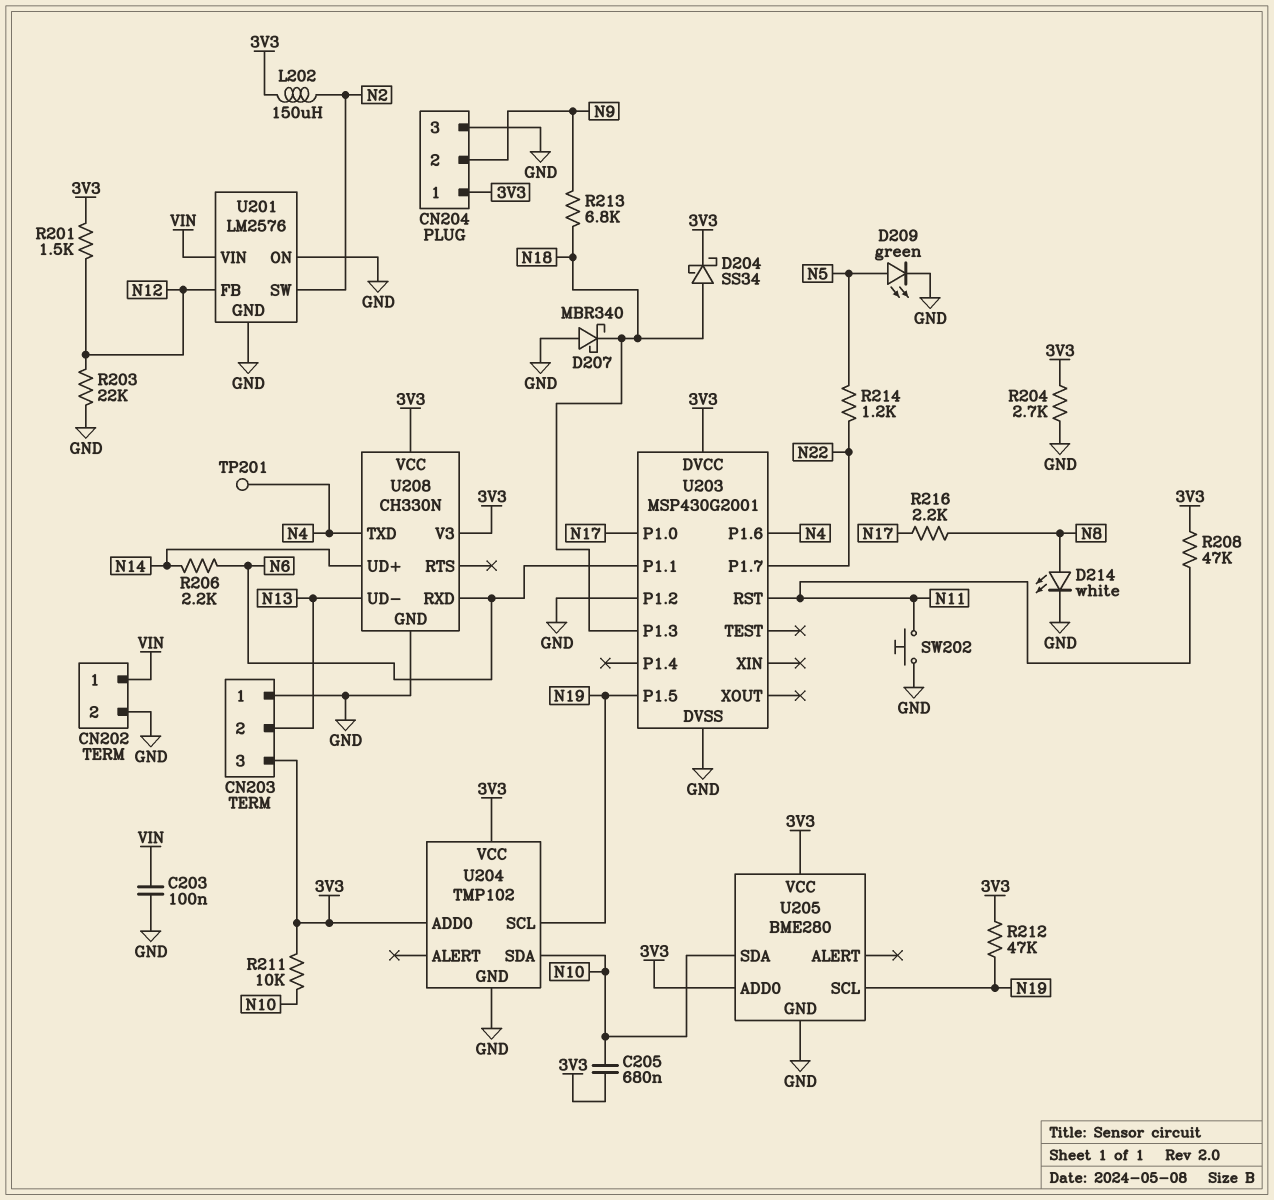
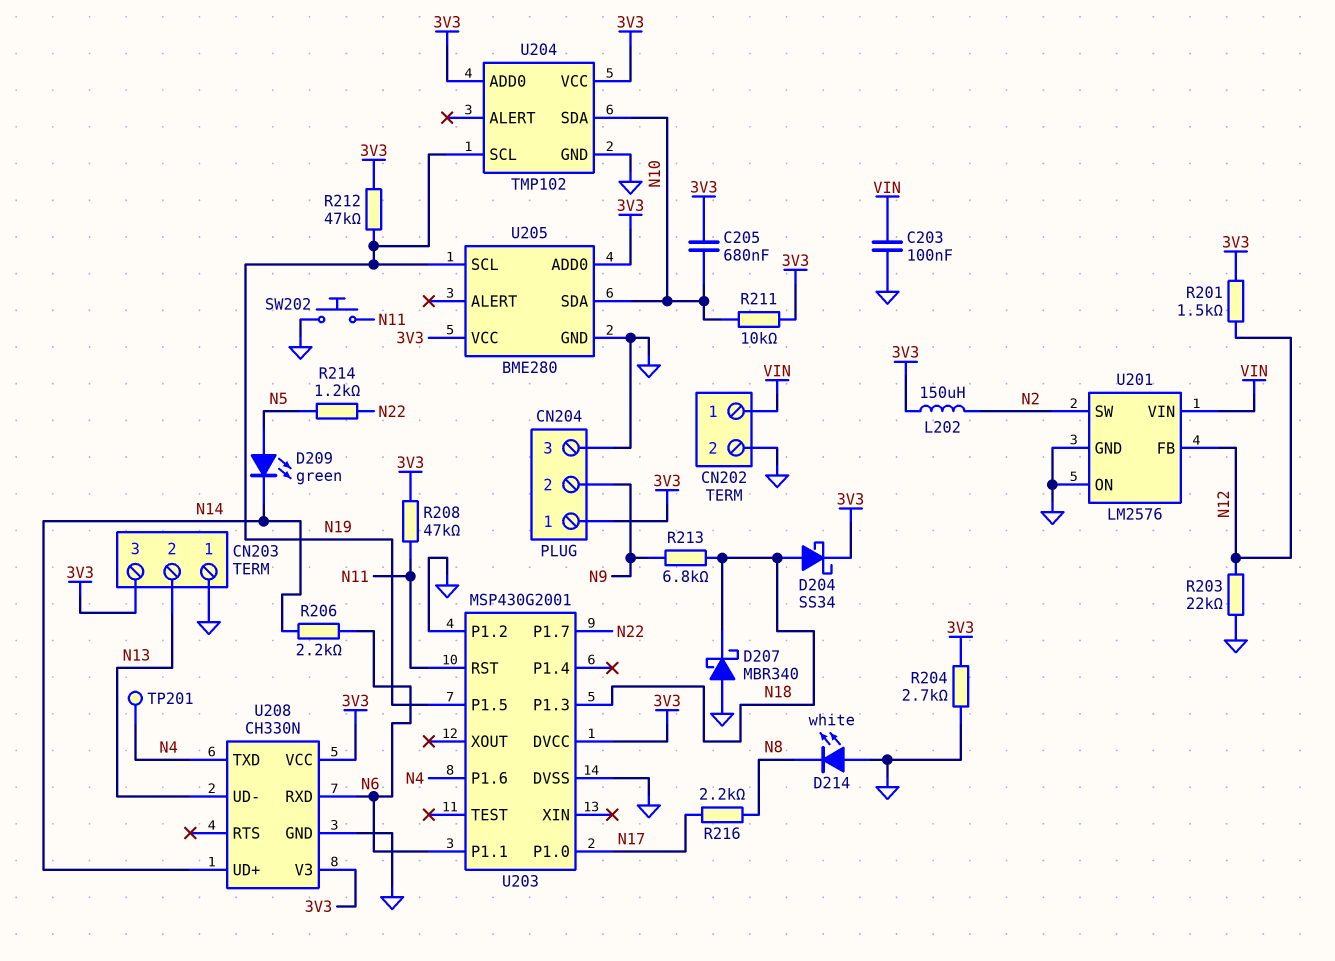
D209: LED green (A N5, K GND) -> LED green (A N5, K N14)
D214: LED white (A N8, K GND) -> LED white (A GND, K N8)

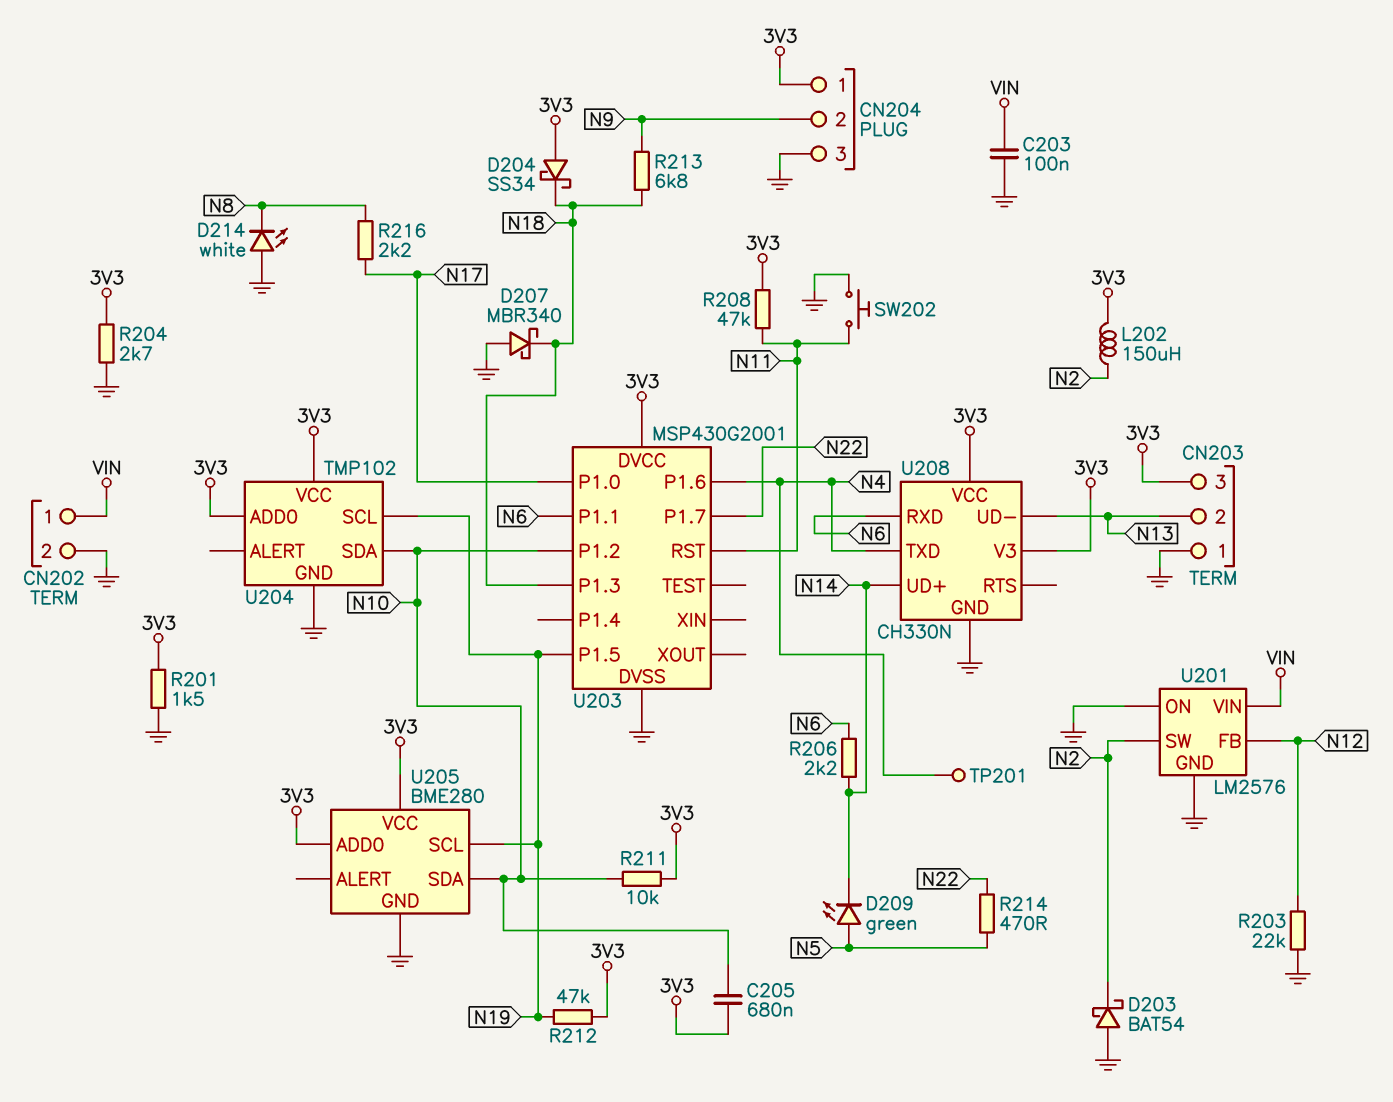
D203: none -> schottky BAT54 (A GND, K N2)
D204: schottky SS34 (A N18, K 3V3) -> schottky SS34 (A 3V3, K N18)
R201: 1.5k (3V3, N12) -> 1.5k (3V3, GND)
R214: 1.2k (N5, N22) -> 470 (N5, N22)
U203 pin P1.2: GND -> N10

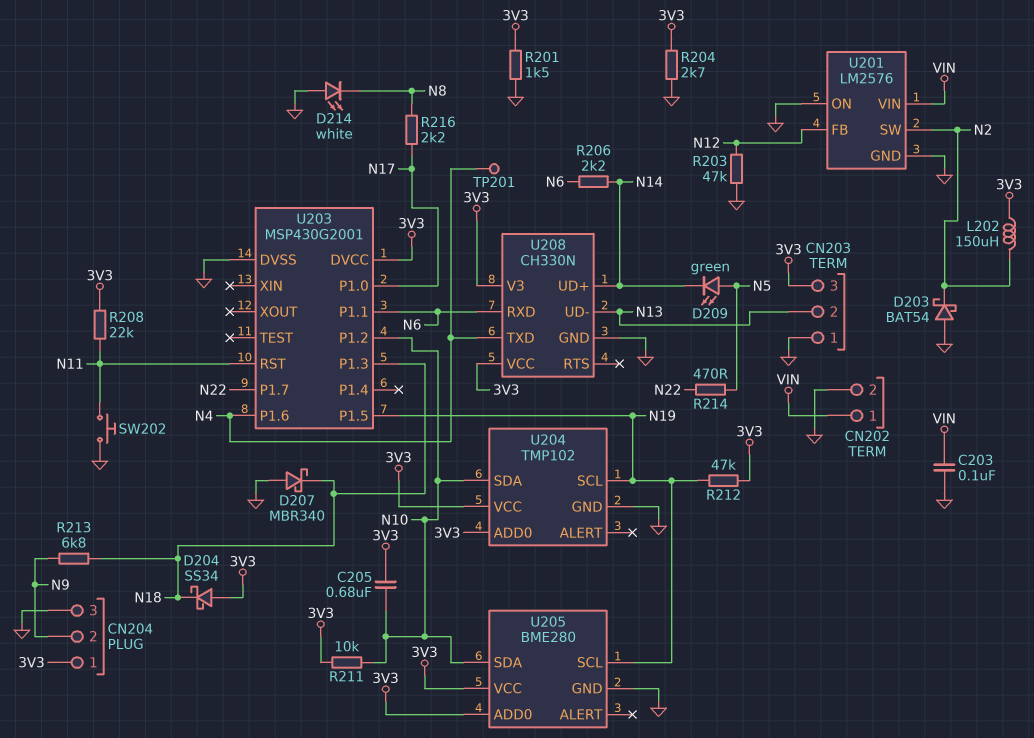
R203: 22k (GND, N12) -> 47k (GND, N12)
R208: 47k (3V3, N11) -> 22k (3V3, N11)

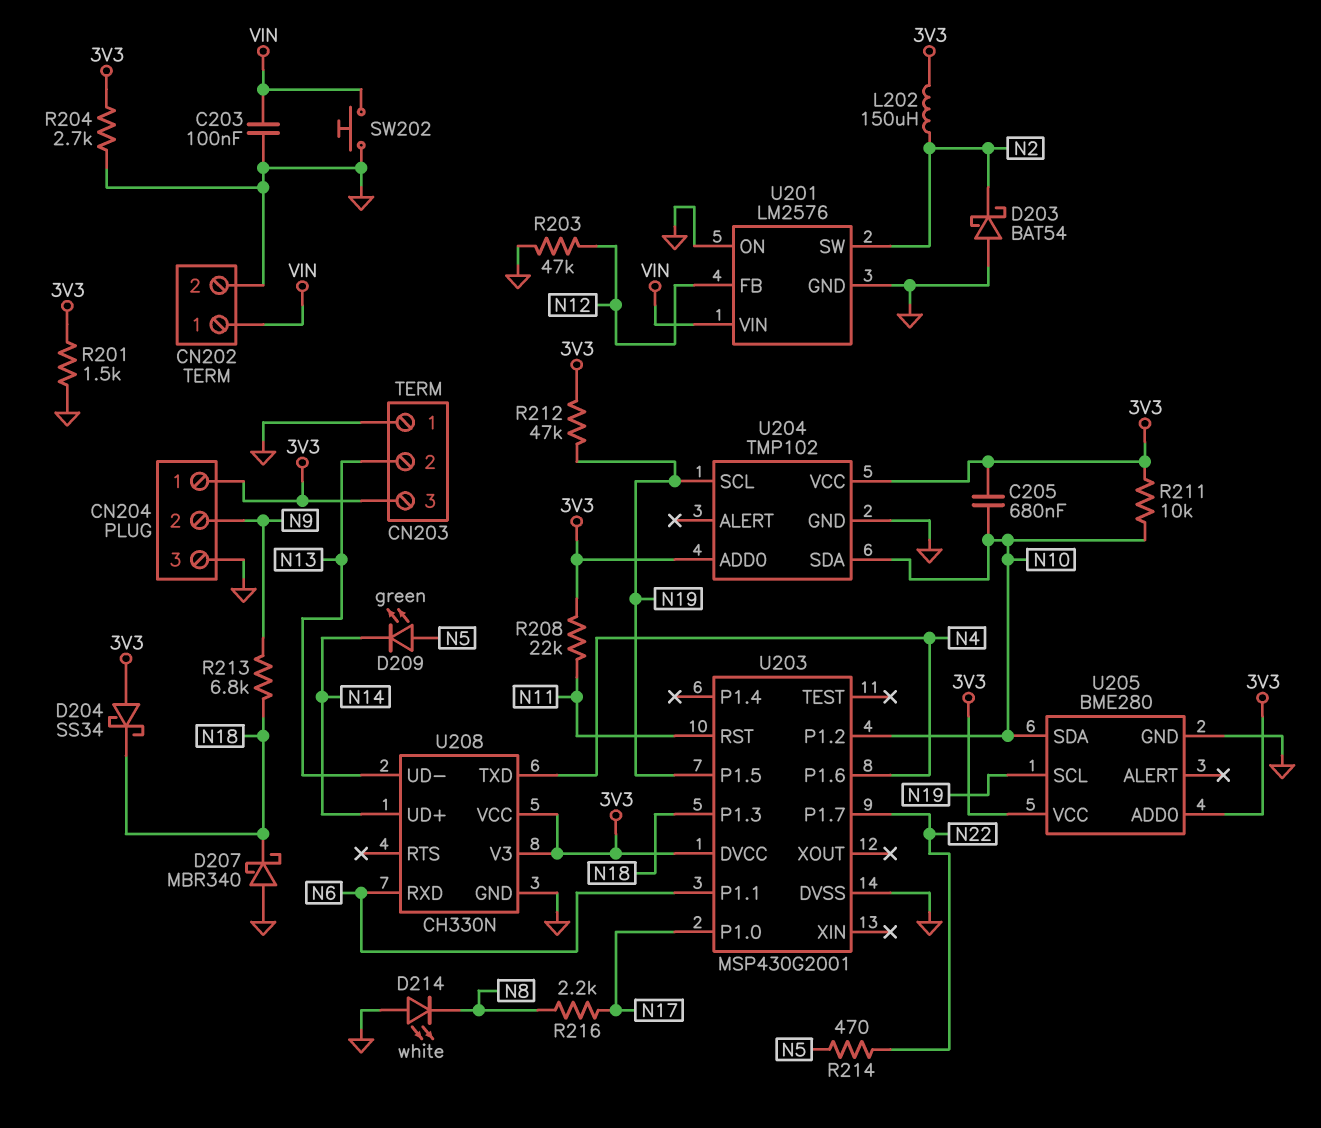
R206: 2.2k (N6, N14) -> none
SW202: button (GND, N11) -> button (GND, VIN)
TP201: test point (N4) -> none

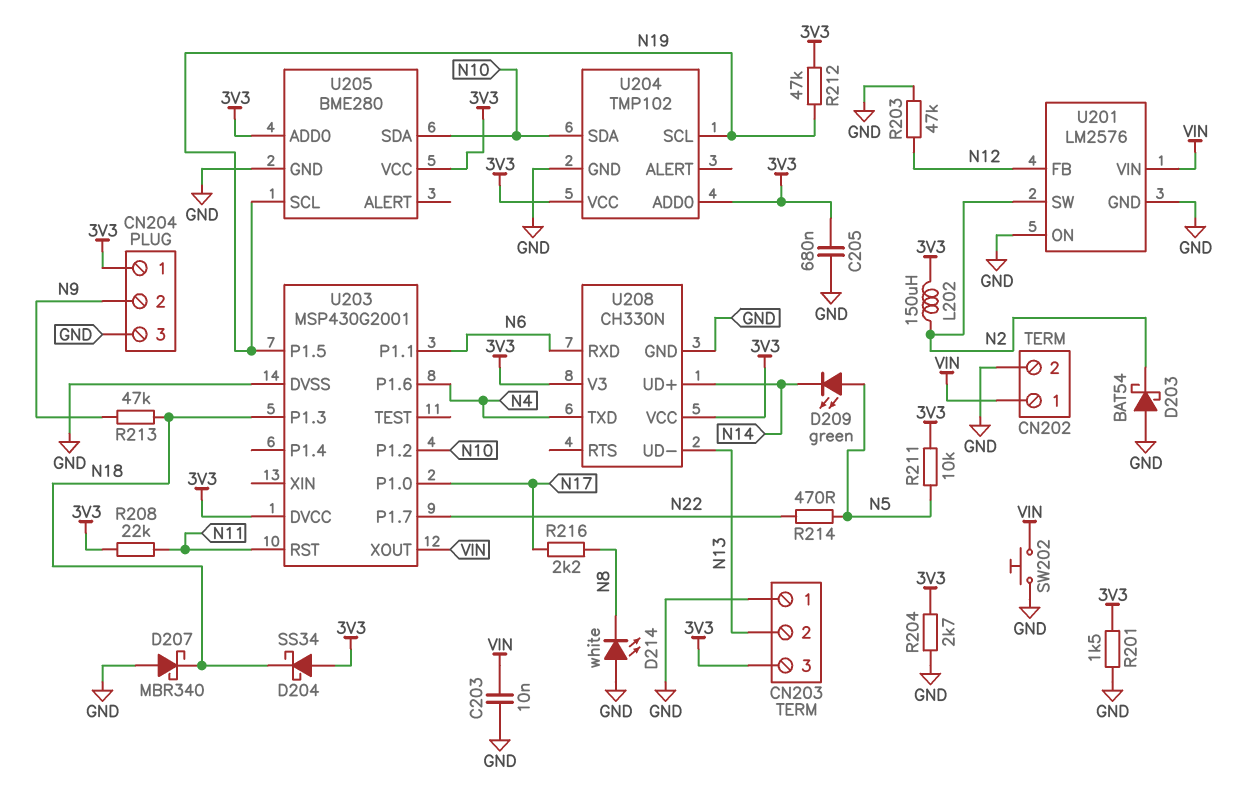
C203: 100nF (GND, VIN) -> 10nF (GND, VIN)
C205: 680nF (3V3, N10) -> 680nF (3V3, GND)
R211: 10k (3V3, N10) -> 10k (3V3, N5)
R213: 6.8k (N9, N18) -> 47k (N9, N18)
U203 pin XOUT: none -> VIN

